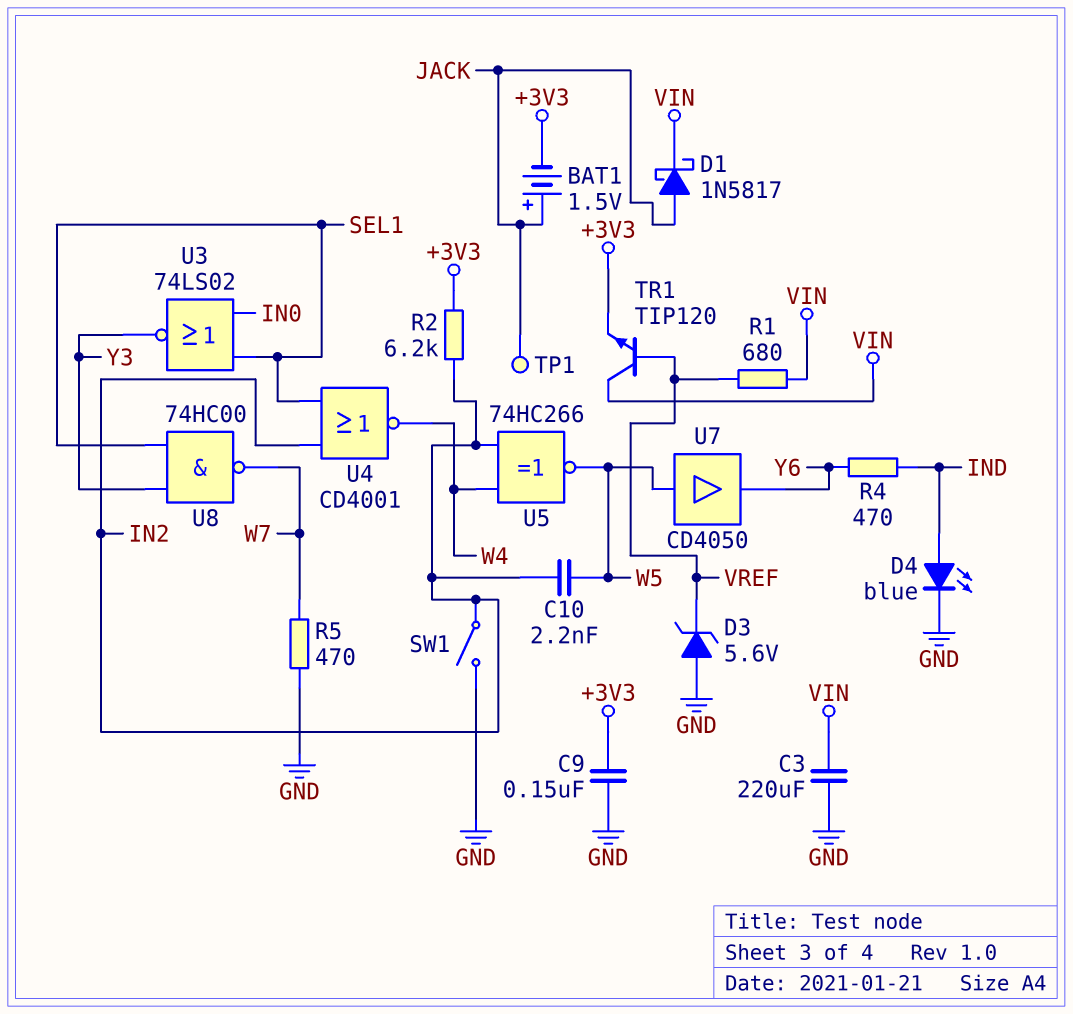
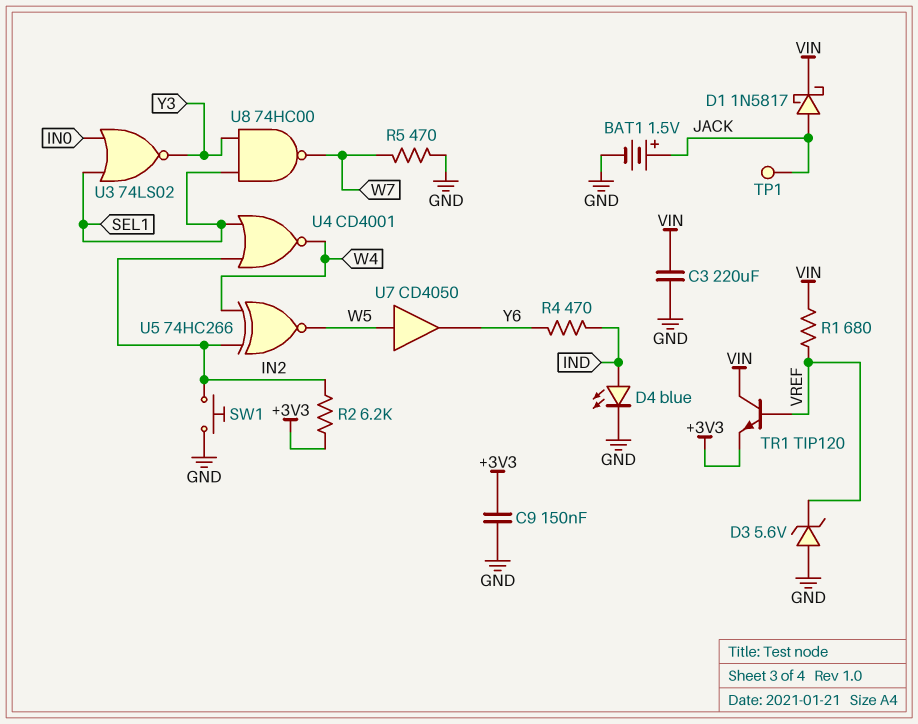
BAT1: 1.5V (plus JACK, minus +3V3) -> 1.5V (plus JACK, minus GND)
C10: 2.2nF (IN2, W5) -> none
SW1: switch (GND, IN2) -> button (GND, IN2)

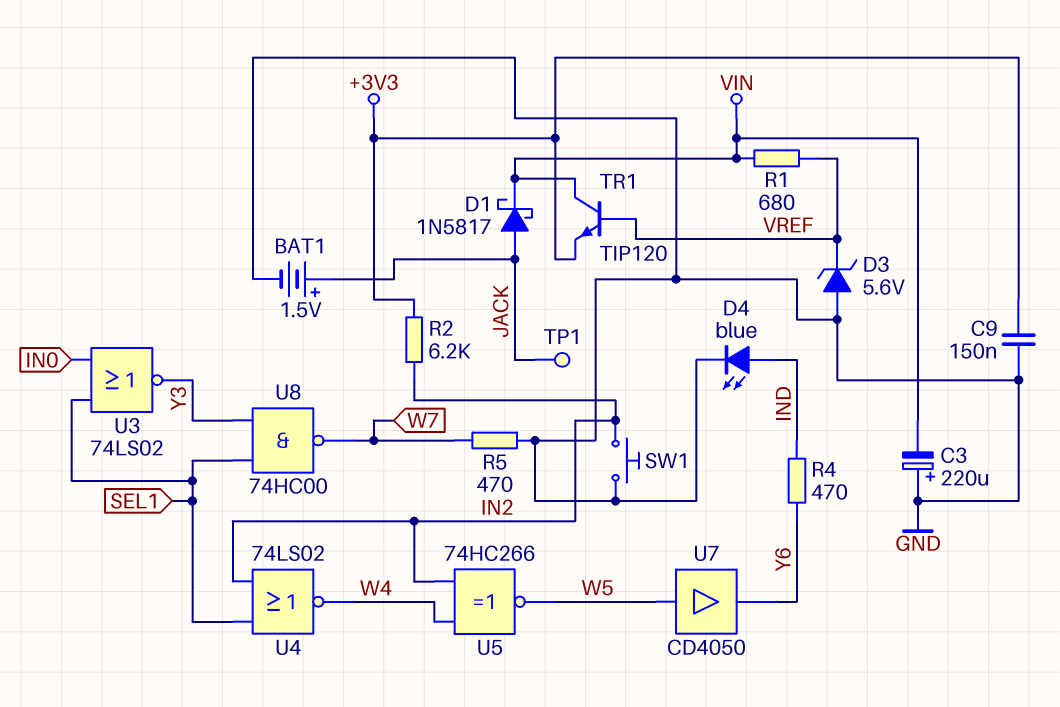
C3: 220uF (GND, VIN) -> 220uF (plus GND, minus VIN)
U4: NOR CD4001 (in IN2, in SEL1, out W4) -> NOR 74LS02 (in IN2, in SEL1, out W4)

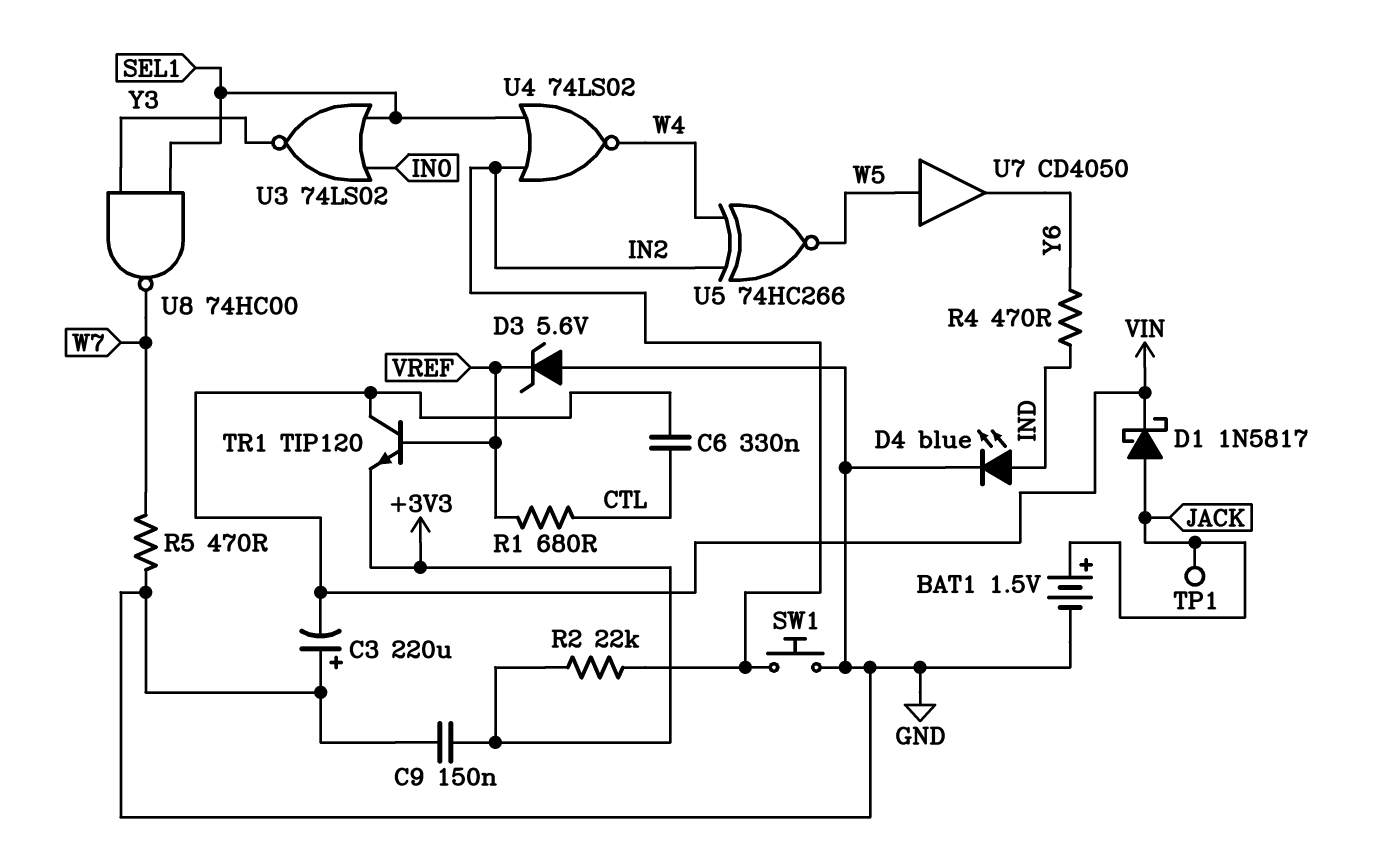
C6: none -> 330nF (CTL, VIN)
R1: 680 (VIN, VREF) -> 680 (CTL, VREF)
R2: 6.2k (+3V3, IN2) -> 22k (+3V3, IN2)

